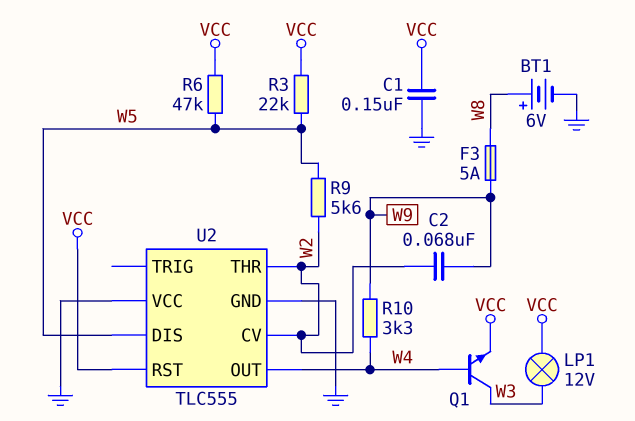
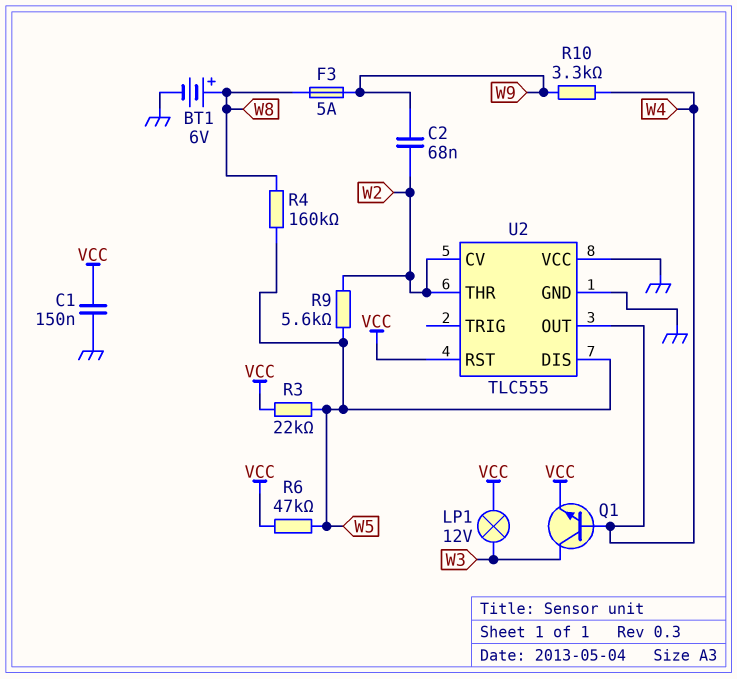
R4: none -> 160k (W5, W8)

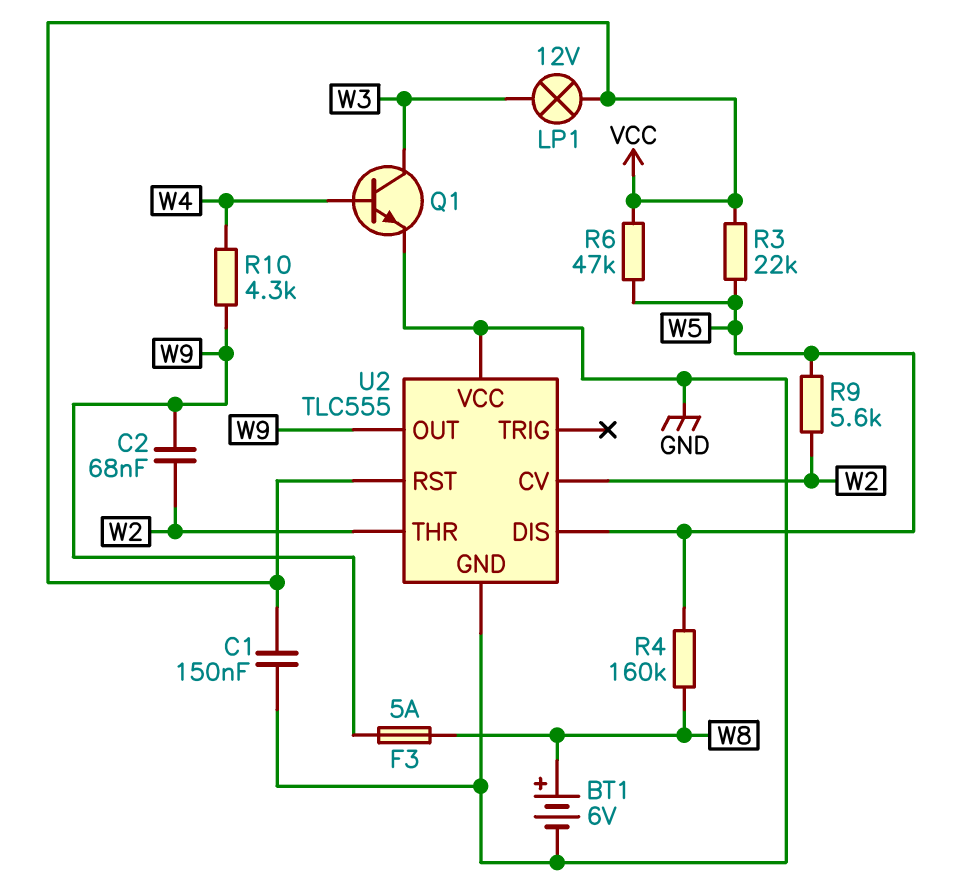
Q1: NPN (B W4, C W3, E VCC) -> NPN (B W4, C W3, E GND)
R10: 3.3k (W4, W9) -> 4.3k (W4, W9)
U2 pin OUT: W4 -> W9

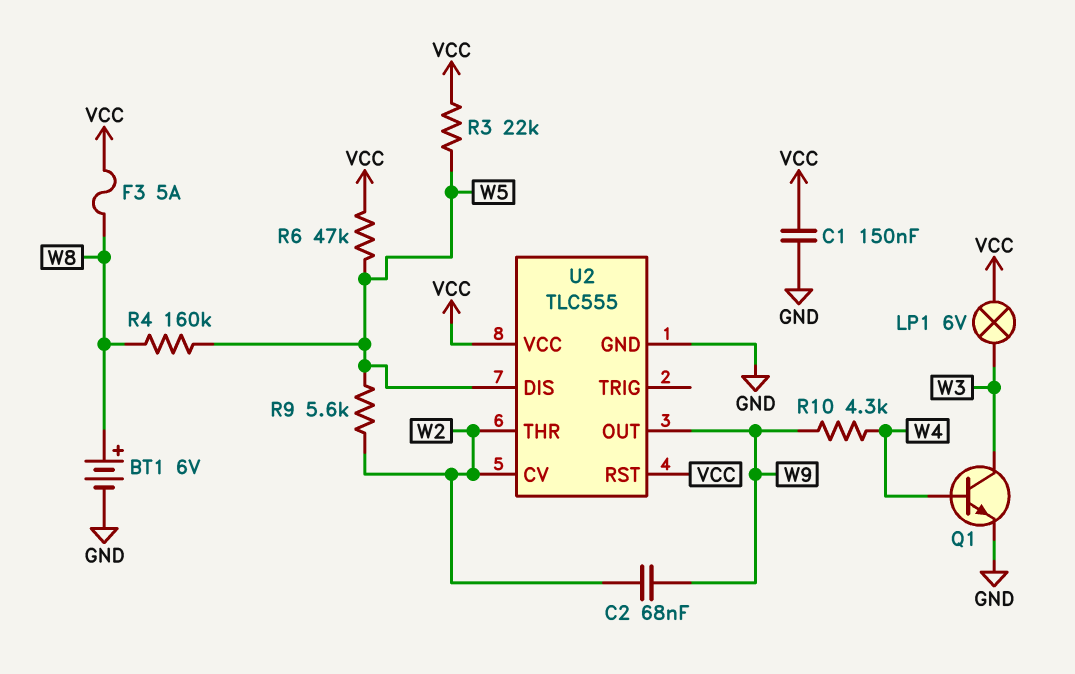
F3: 5A (W8, W9) -> 5A (VCC, W8)
LP1: lamp 12V (VCC, W3) -> lamp 6V (VCC, W3)
U2 pin VCC: GND -> VCC

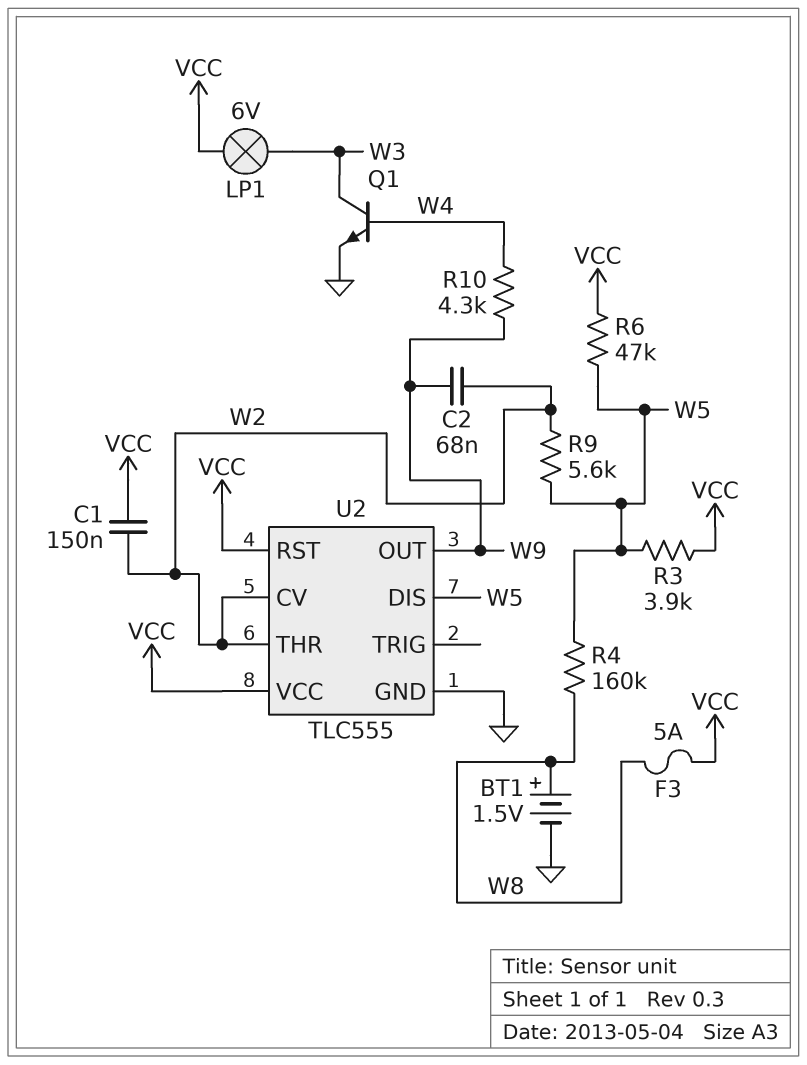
BT1: 6V (plus W8, minus GND) -> 1.5V (plus W8, minus GND)
C1: 150nF (GND, VCC) -> 150nF (VCC, W2)
R3: 22k (VCC, W5) -> 3.9k (VCC, W5)

